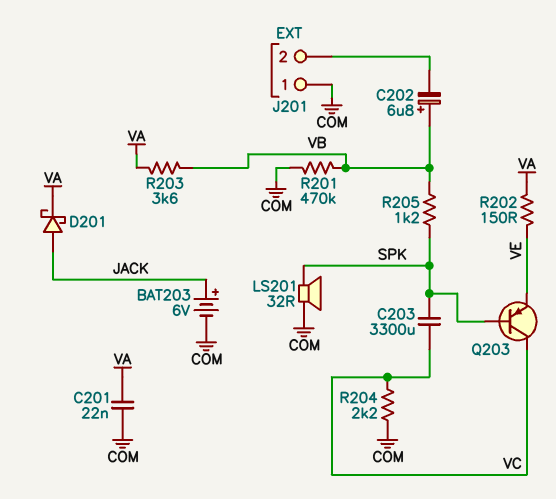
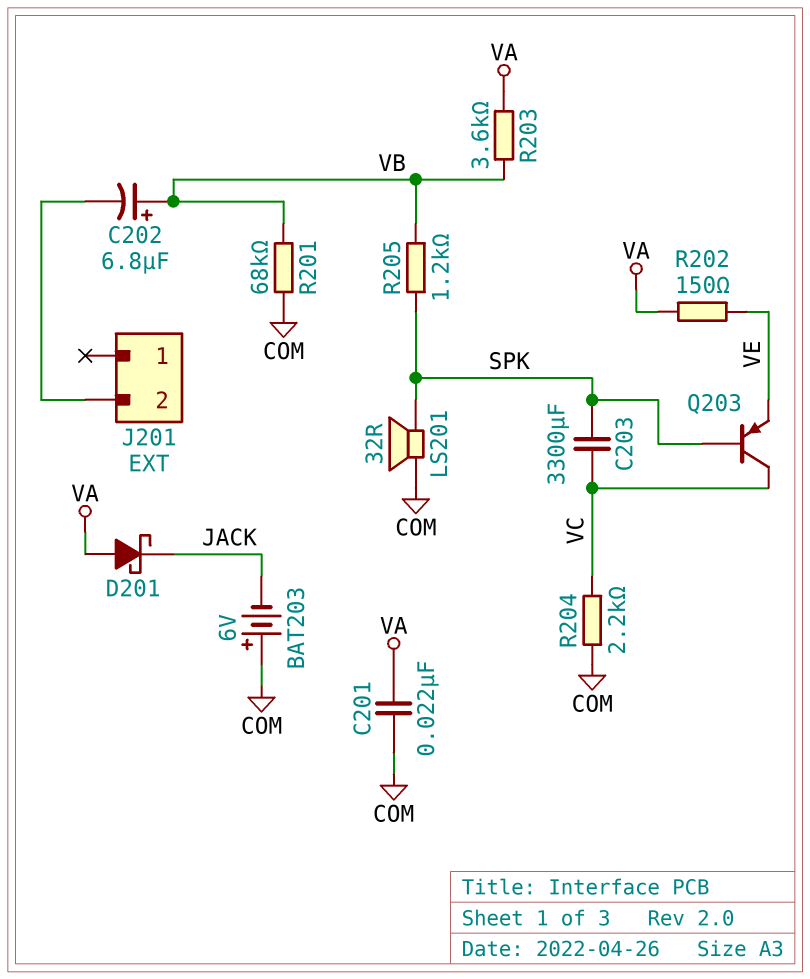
BAT203: 6V (plus JACK, minus COM) -> 6V (plus COM, minus JACK)
D201: schottky (A JACK, K VA) -> schottky (A VA, K JACK)
J201 pin 1: COM -> none
R201: 470k (COM, VB) -> 68k (COM, VB)

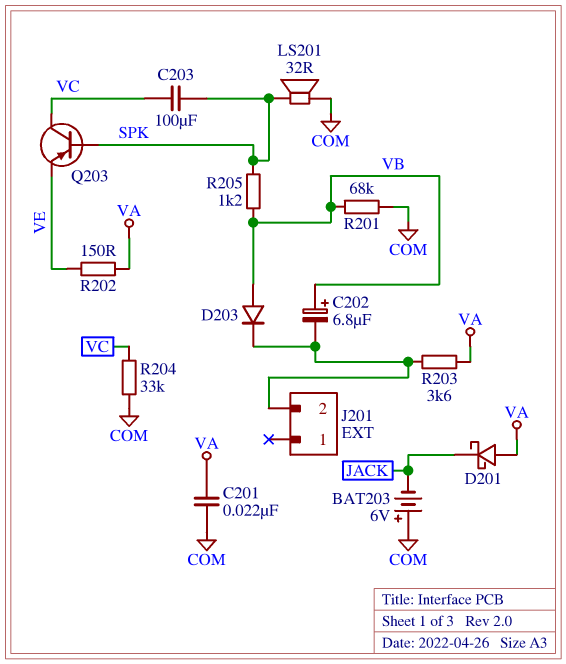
C203: 3300uF (SPK, VC) -> 100uF (SPK, VC)
D203: none -> diode (A VB, K J201/2)
R203: 3.6k (VA, VB) -> 3.6k (J201/2, VA)
R204: 2.2k (COM, VC) -> 33k (COM, VC)

